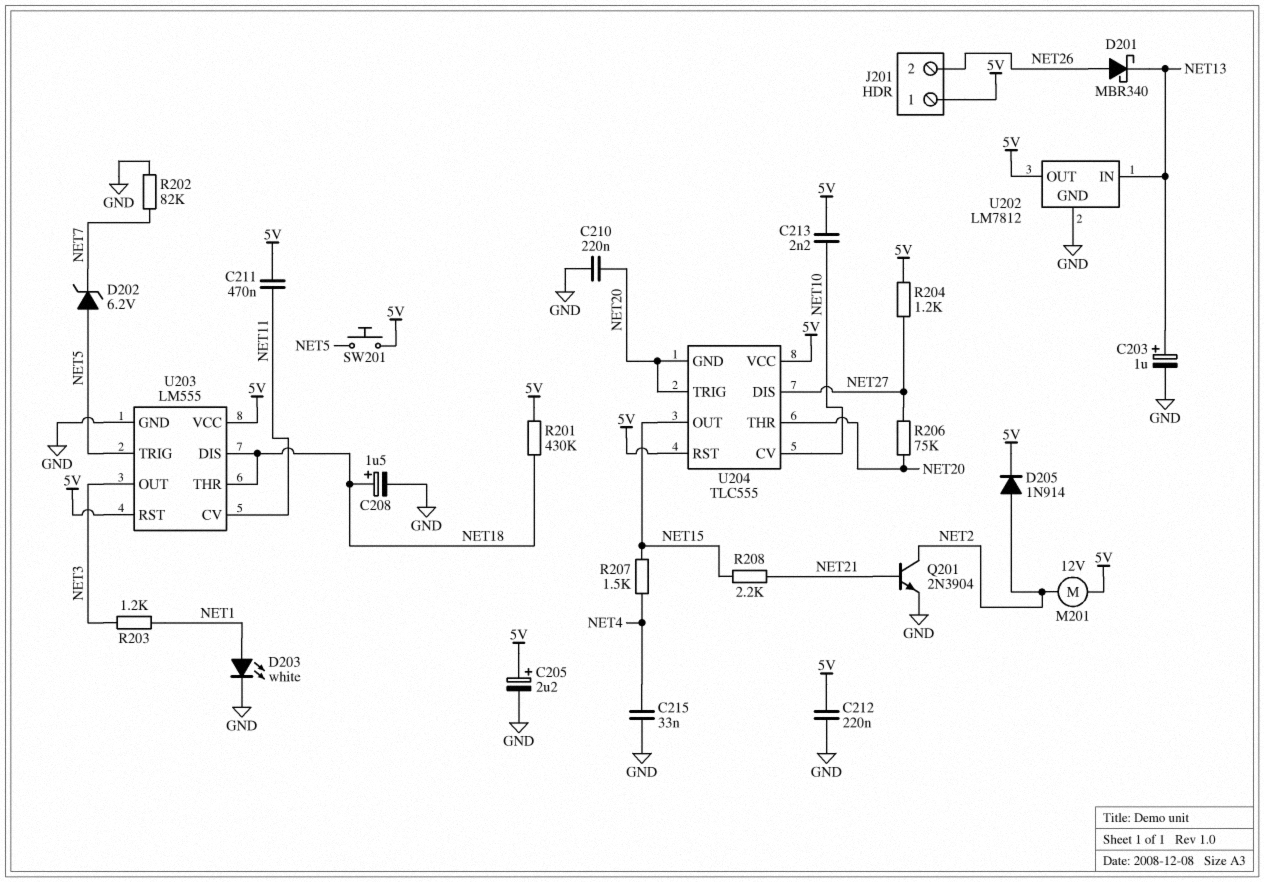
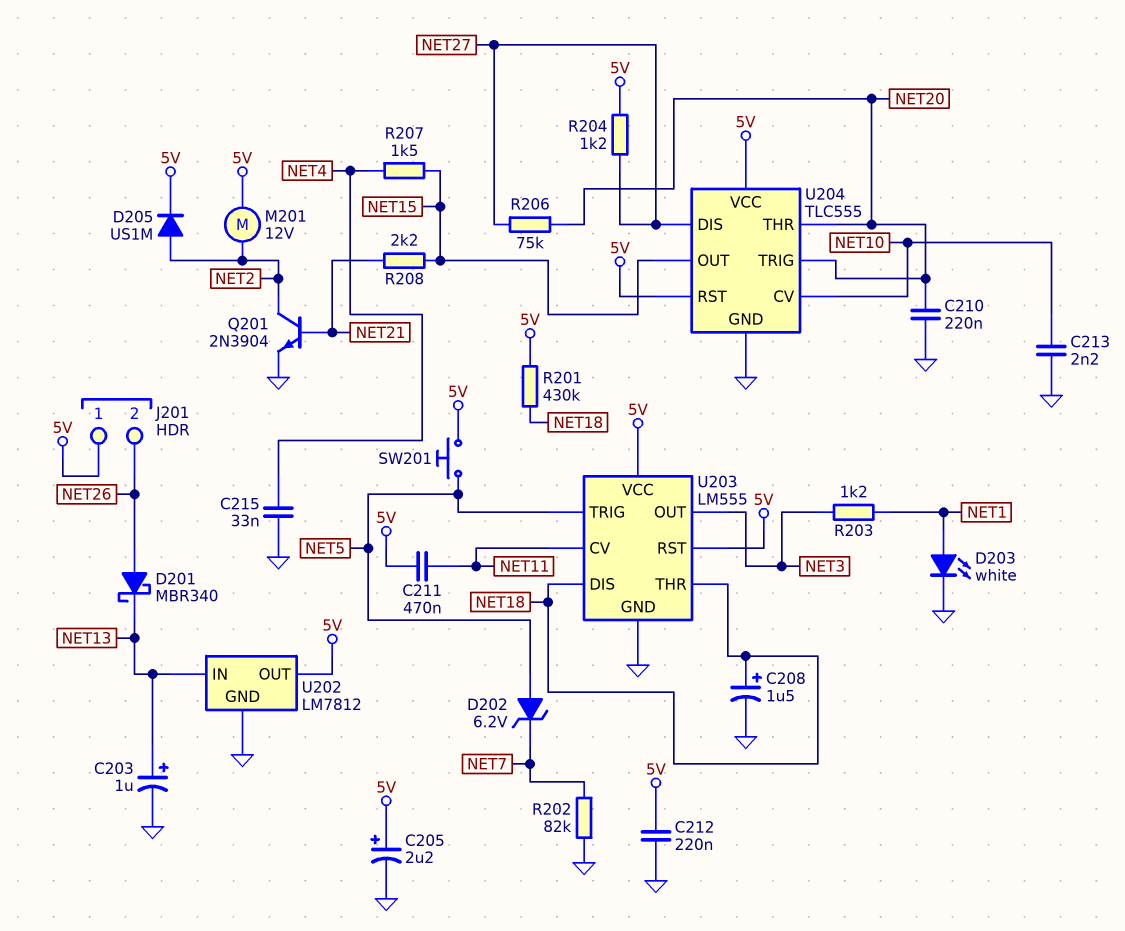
C213: 2.2nF (5V, NET10) -> 2.2nF (GND, NET10)
D205: diode 1N914 (A NET2, K 5V) -> diode US1M (A NET2, K 5V)
U204 pin GND: NET20 -> GND

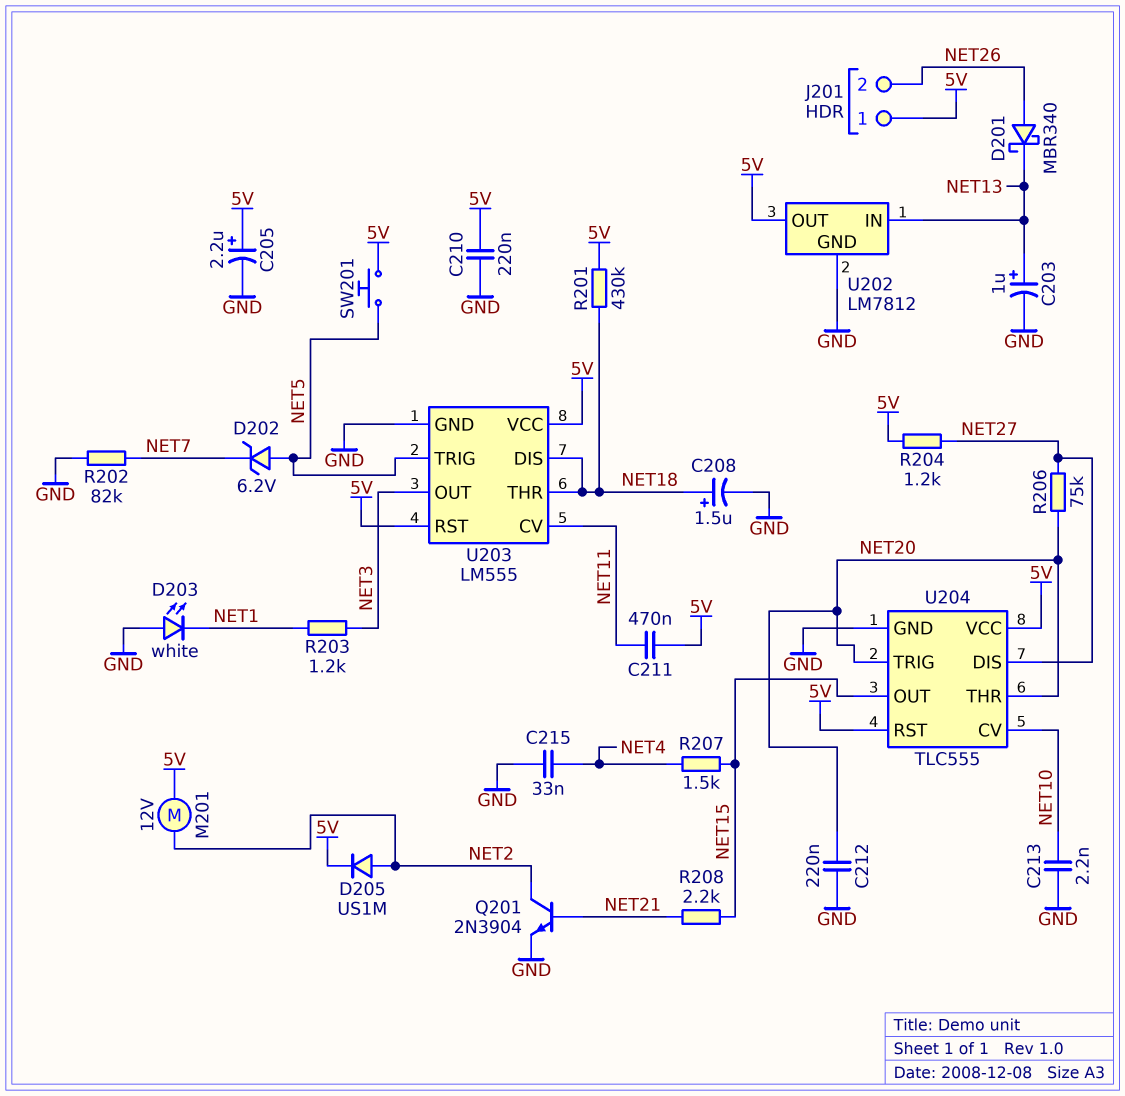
C210: 220nF (GND, NET20) -> 220nF (5V, GND)
C212: 220nF (5V, GND) -> 220nF (GND, NET20)
D203: LED white (A NET1, K GND) -> LED white (A GND, K NET1)

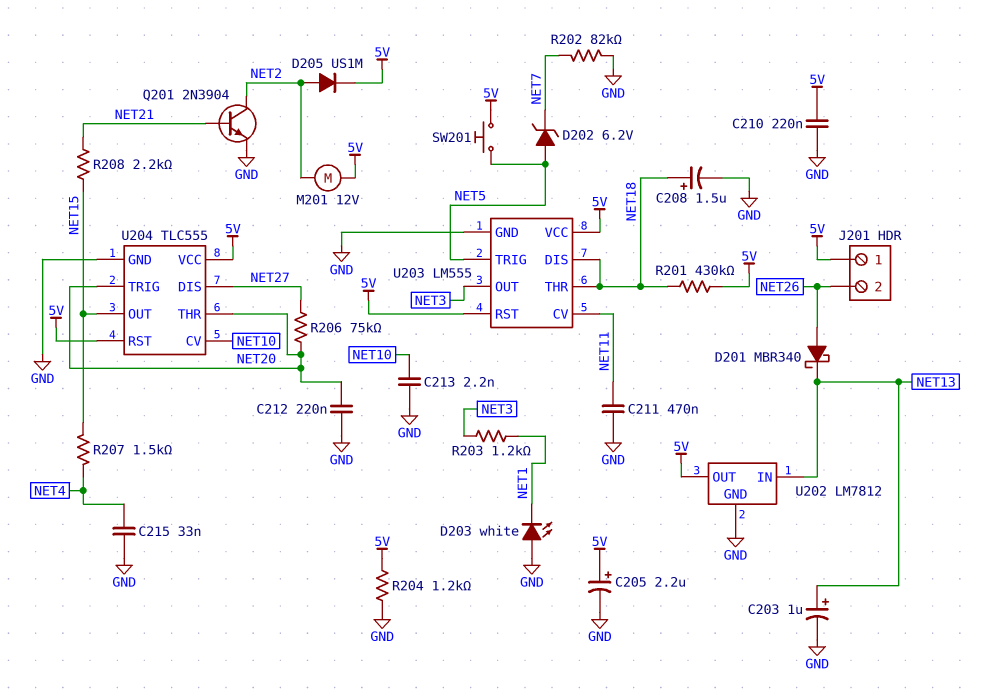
C211: 470nF (5V, NET11) -> 470nF (GND, NET11)
R204: 1.2k (5V, NET27) -> 1.2k (5V, GND)

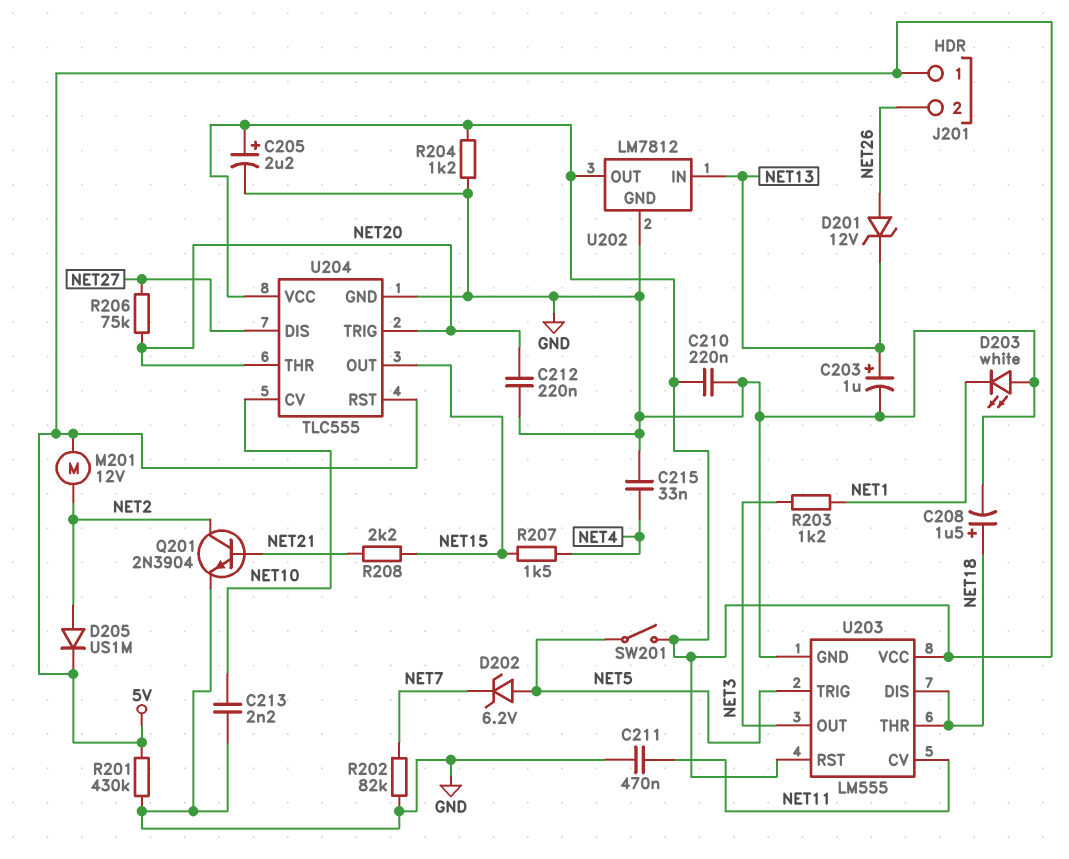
D201: schottky MBR340 (A NET26, K NET13) -> zener 12V (A NET26, K NET13)
R201: 430k (5V, NET18) -> 430k (5V, GND)
SW201: button (5V, NET5) -> switch (5V, NET5)

